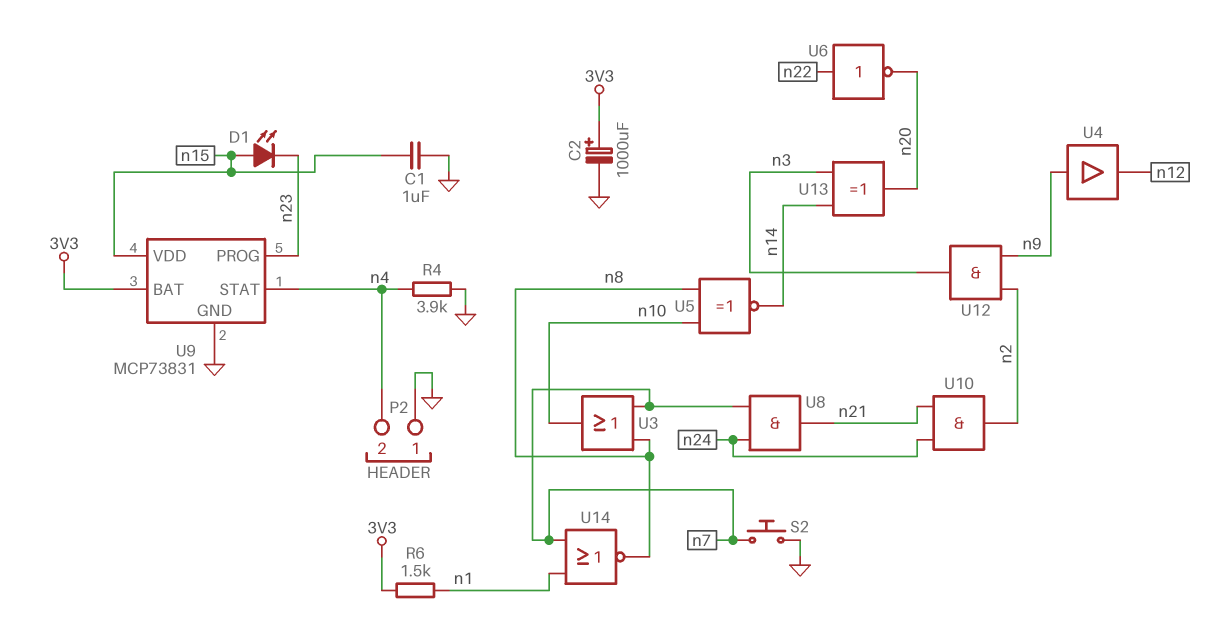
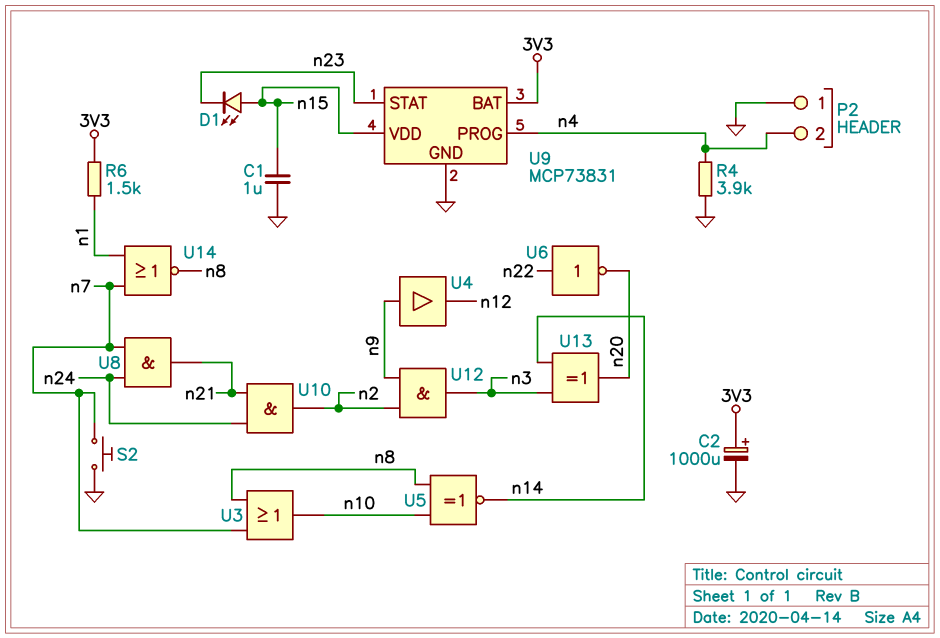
U9 pin PROG: n23 -> n4
U9 pin STAT: n4 -> n23

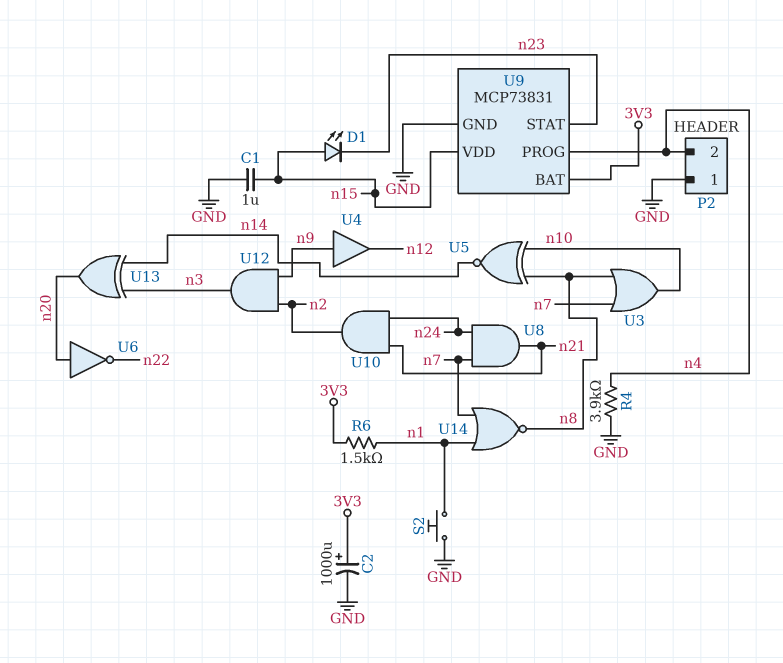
S2: button (GND, n7) -> button (GND, n1)
U6: NOT (in n22, out n20) -> NOT (in n20, out n22)

